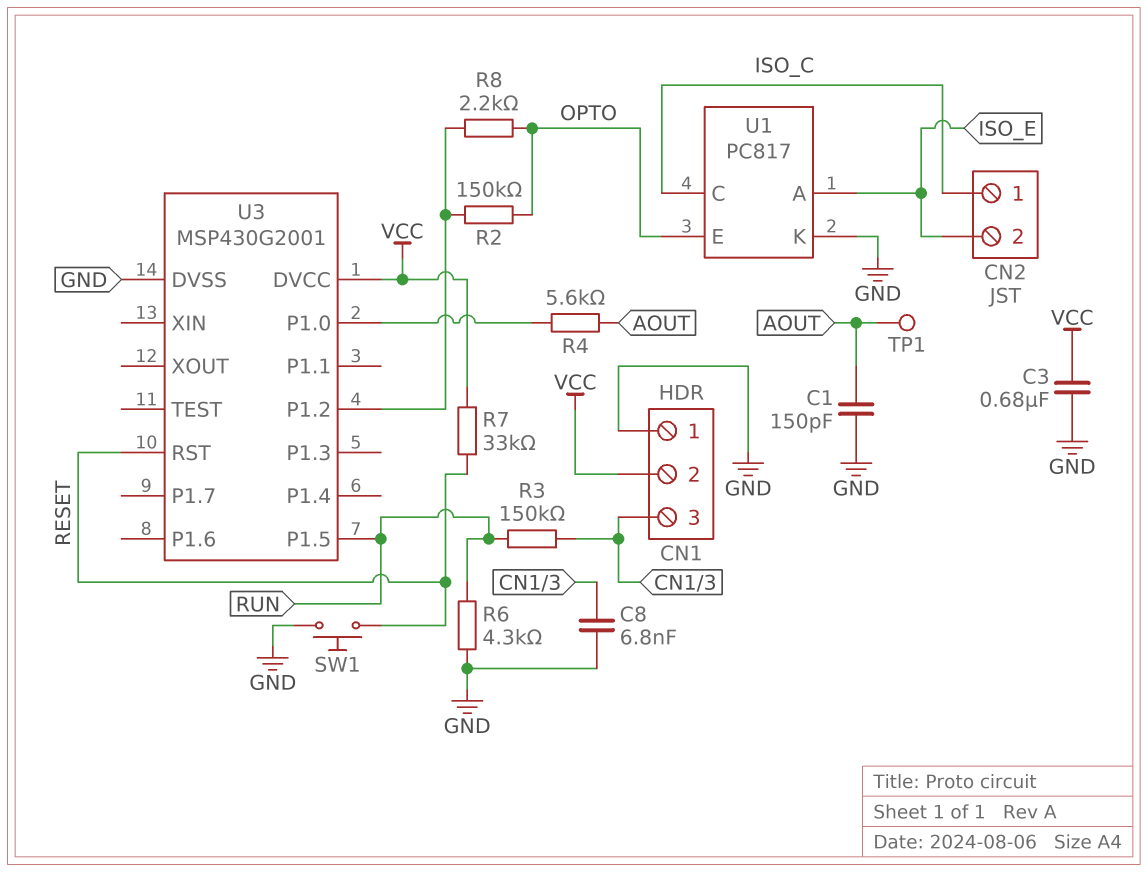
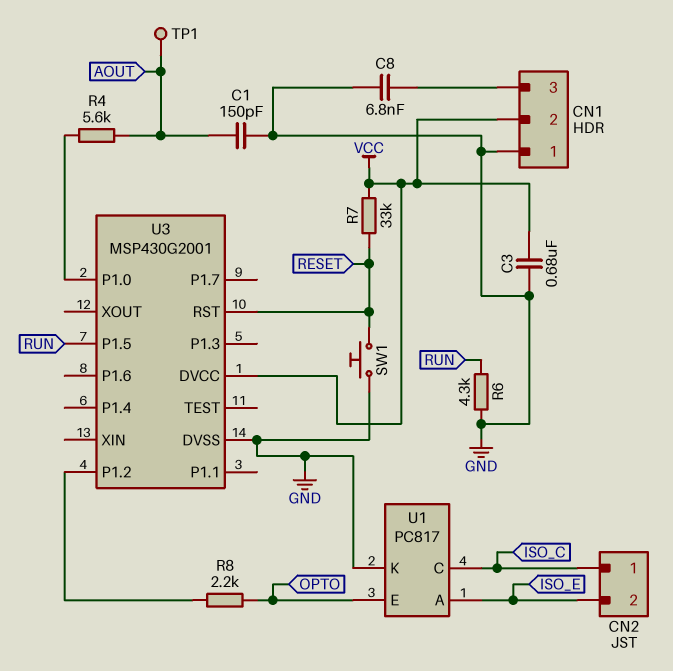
R2: 150k (OPTO, U3/P1.2) -> none
R3: 150k (CN1/3, RUN) -> none

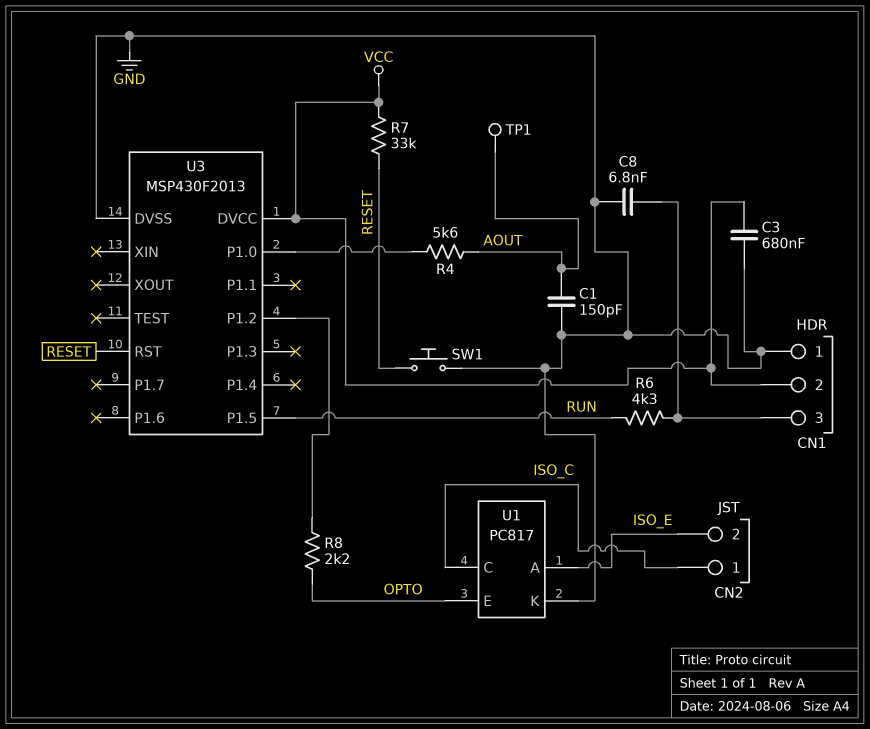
R6: 4.3k (GND, RUN) -> 4.3k (CN1/3, RUN)
U3: MSP430G2001 -> MSP430F2013

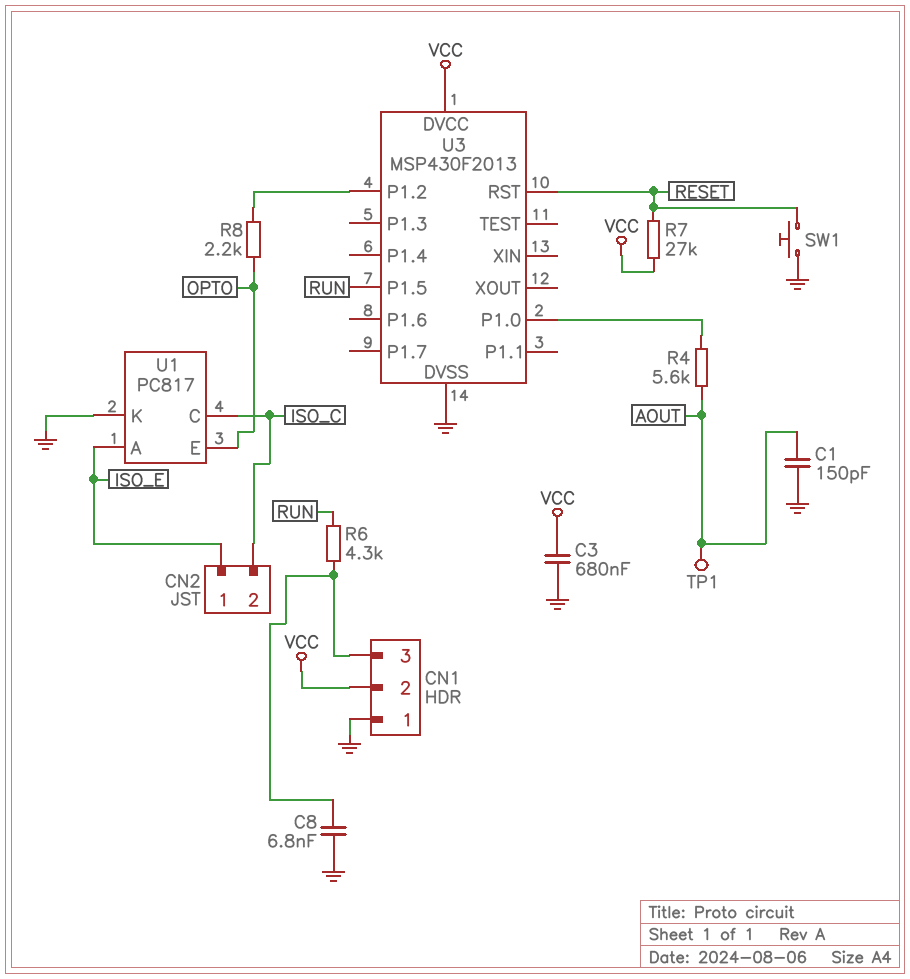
CN2 pin 1: ISO_C -> ISO_E
CN2 pin 2: ISO_E -> ISO_C
R7: 33k (RESET, VCC) -> 27k (RESET, VCC)

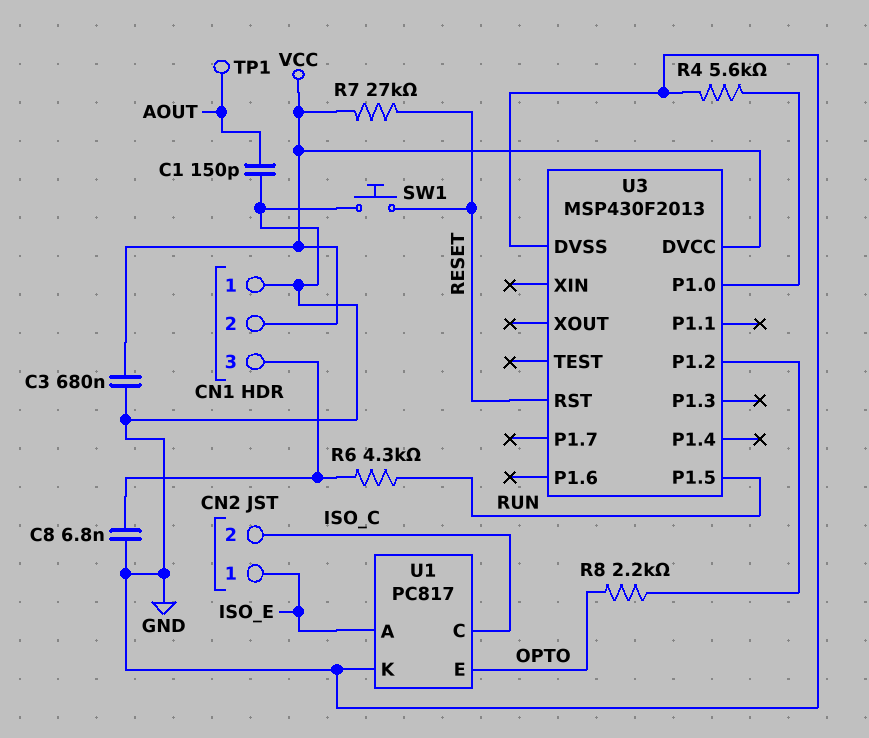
R4: 5.6k (AOUT, U3/P1.0) -> 5.6k (GND, U3/P1.0)

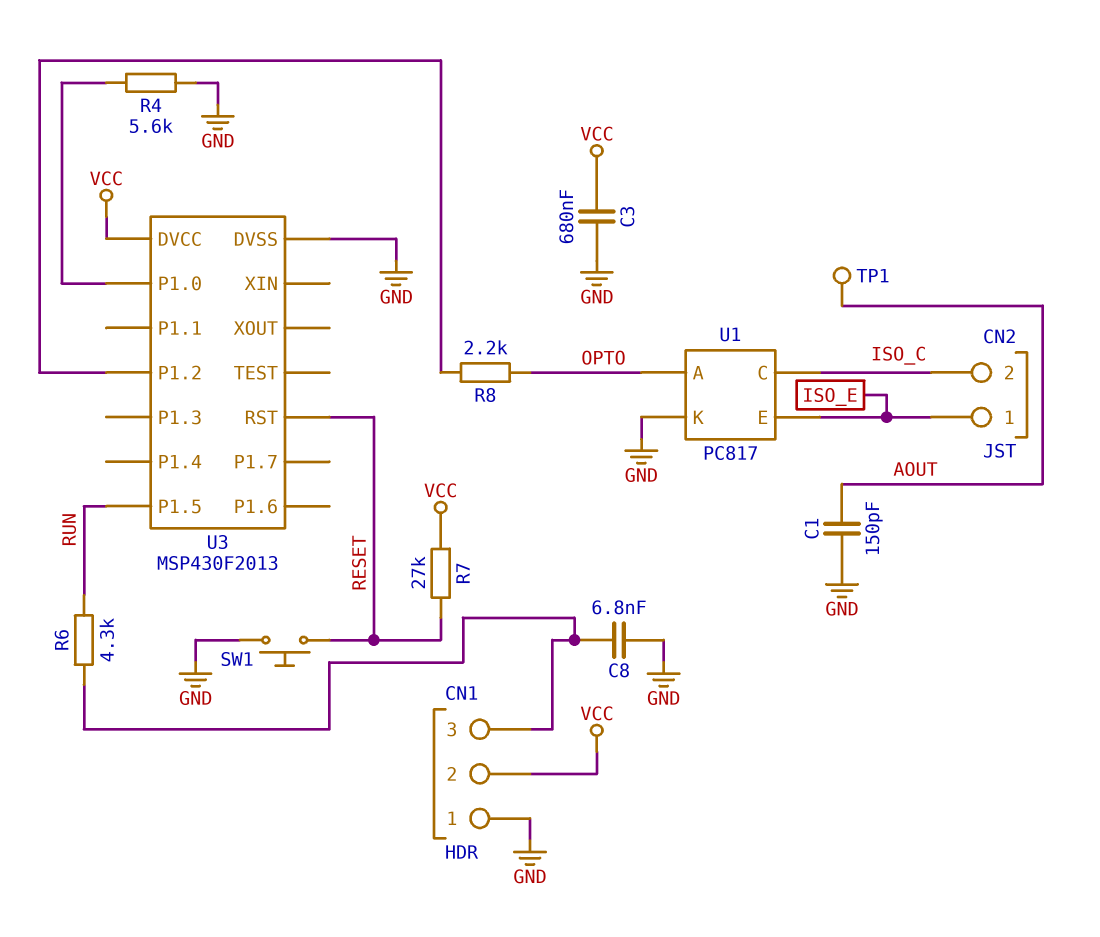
U1 pin A: ISO_E -> OPTO
U1 pin E: OPTO -> ISO_E

